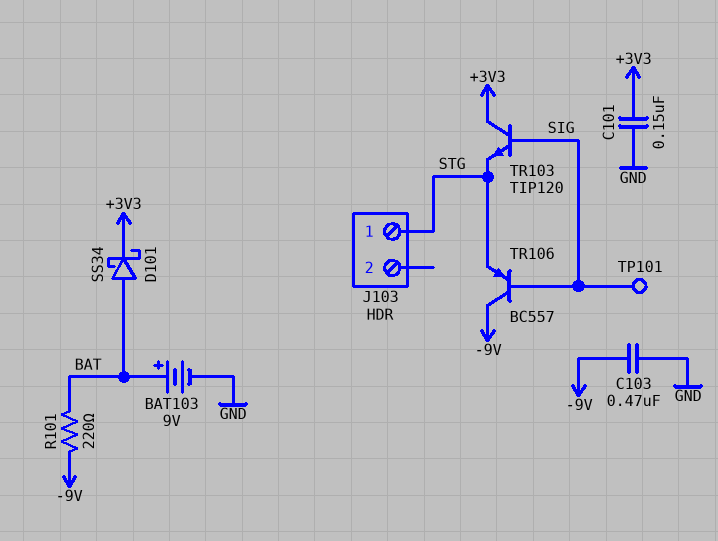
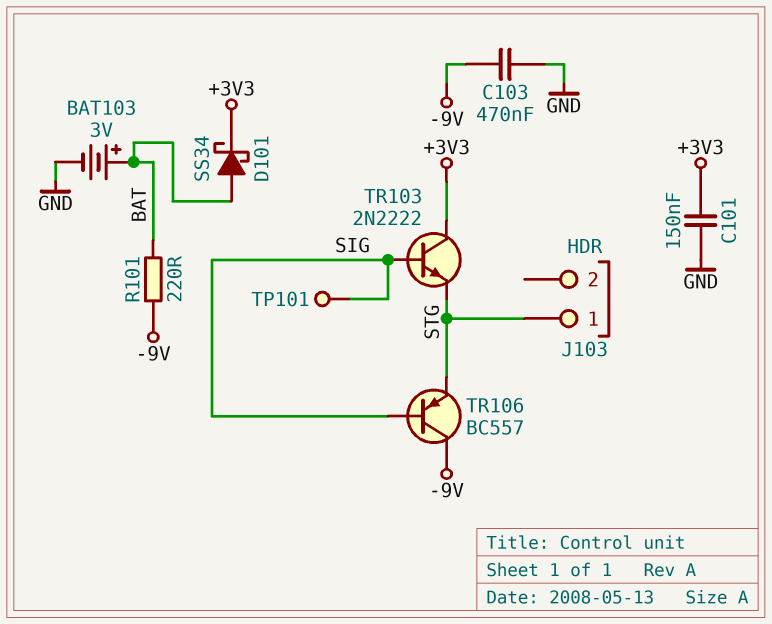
BAT103: 9V (plus BAT, minus GND) -> 3V (plus BAT, minus GND)
TR103: NPN TIP120 (B SIG, C +3V3, E STG) -> NPN 2N2222 (B SIG, C +3V3, E STG)

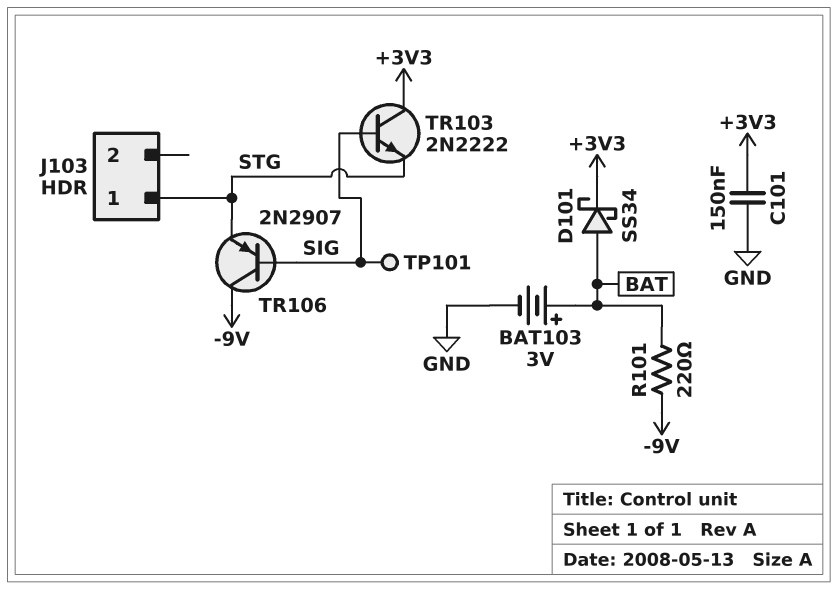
C103: 470nF (-9V, GND) -> none
TR106: PNP BC557 (B SIG, C -9V, E STG) -> PNP 2N2907 (B SIG, C -9V, E STG)

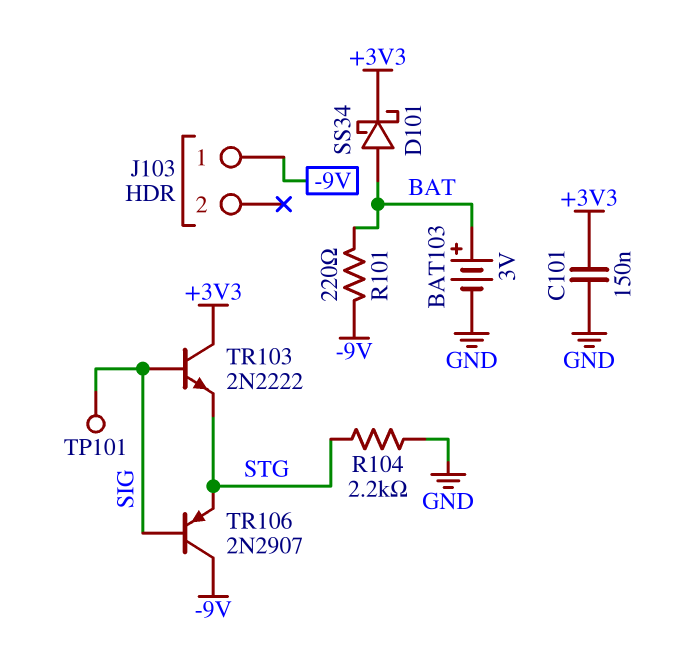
J103 pin 1: STG -> -9V
R104: none -> 2.2k (GND, STG)

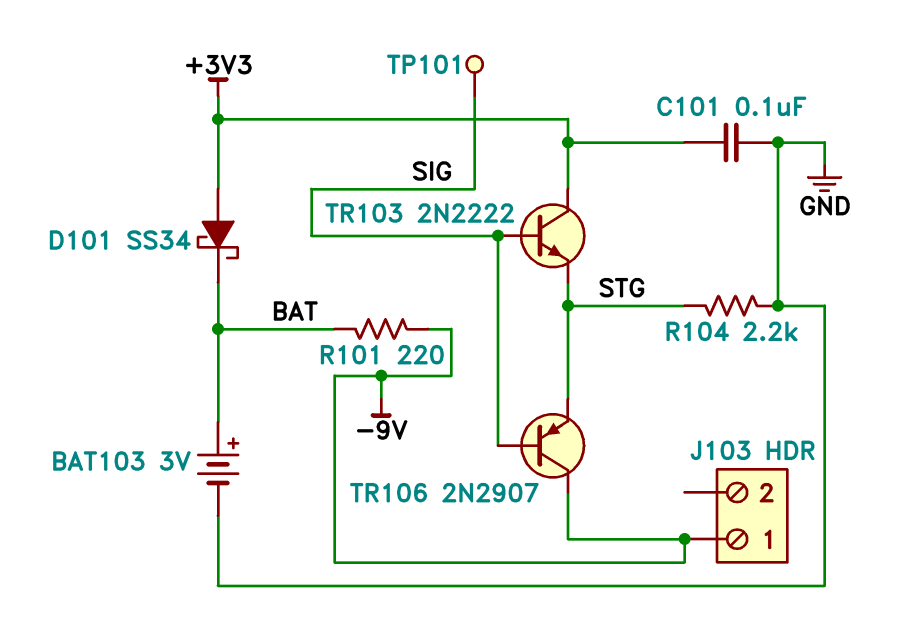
C101: 150nF (+3V3, GND) -> 100nF (+3V3, GND)
D101: schottky SS34 (A BAT, K +3V3) -> schottky SS34 (A +3V3, K BAT)

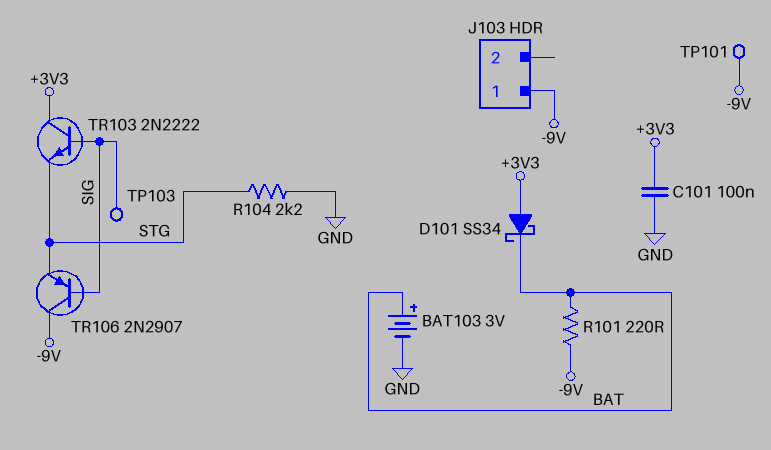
TP101: test point (SIG) -> test point (-9V)
TP103: none -> test point (SIG)

